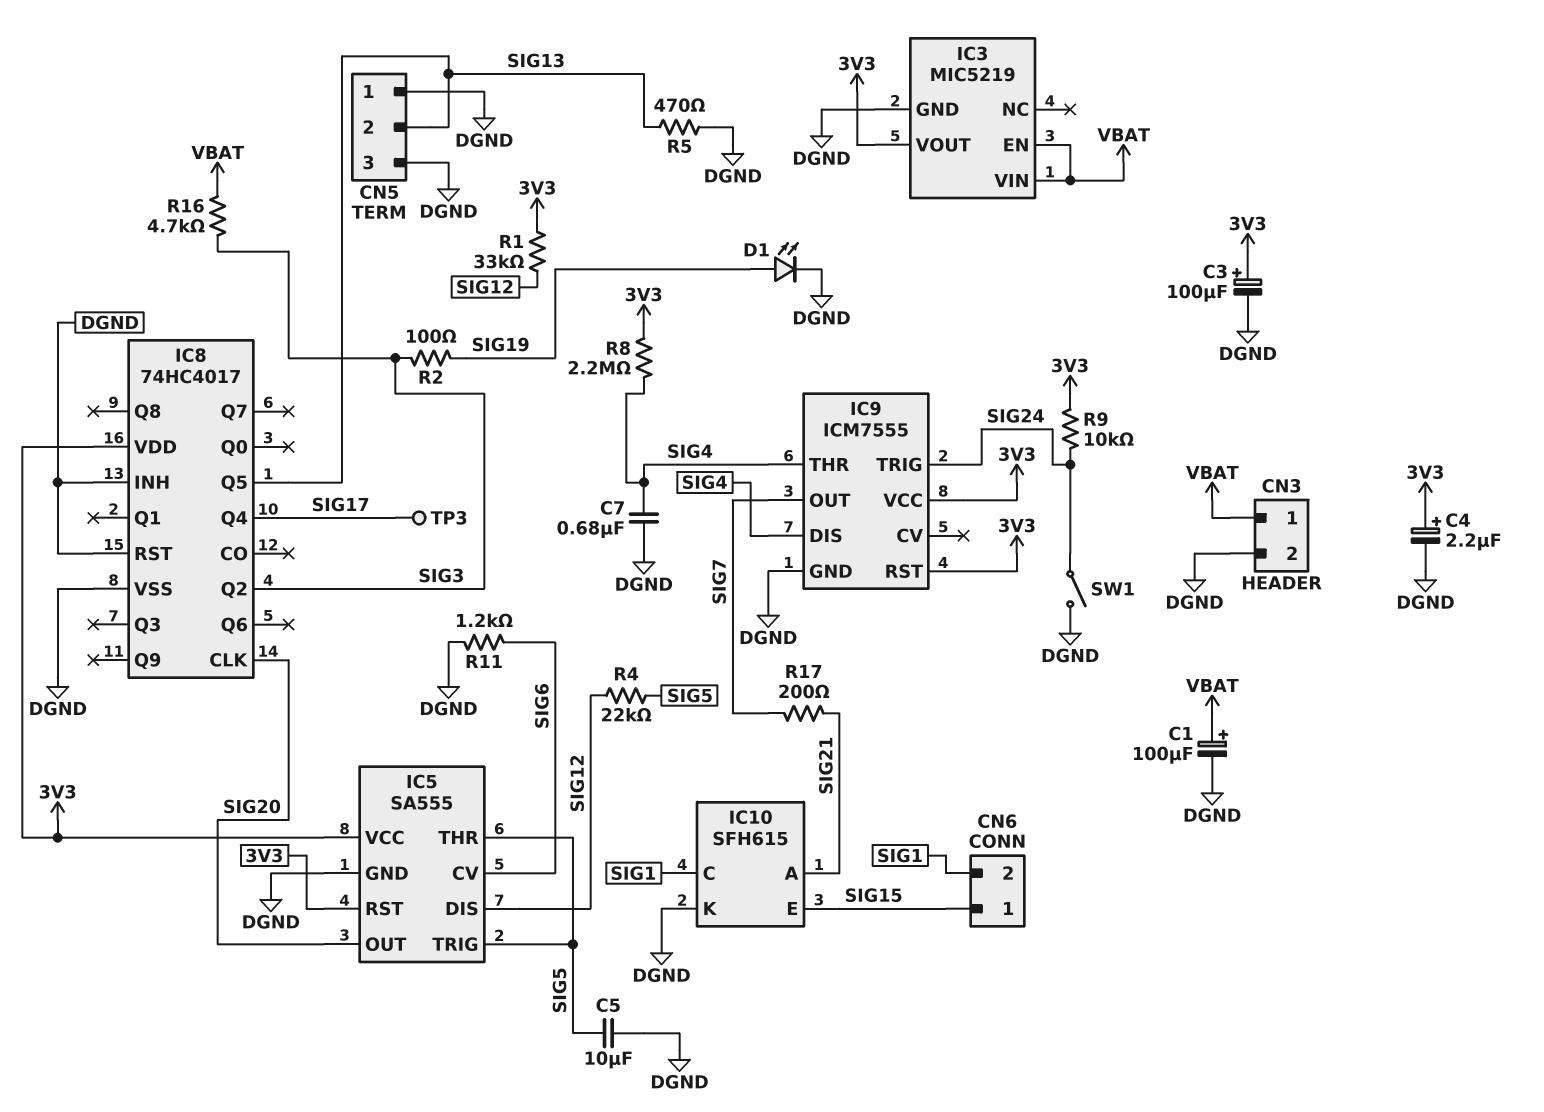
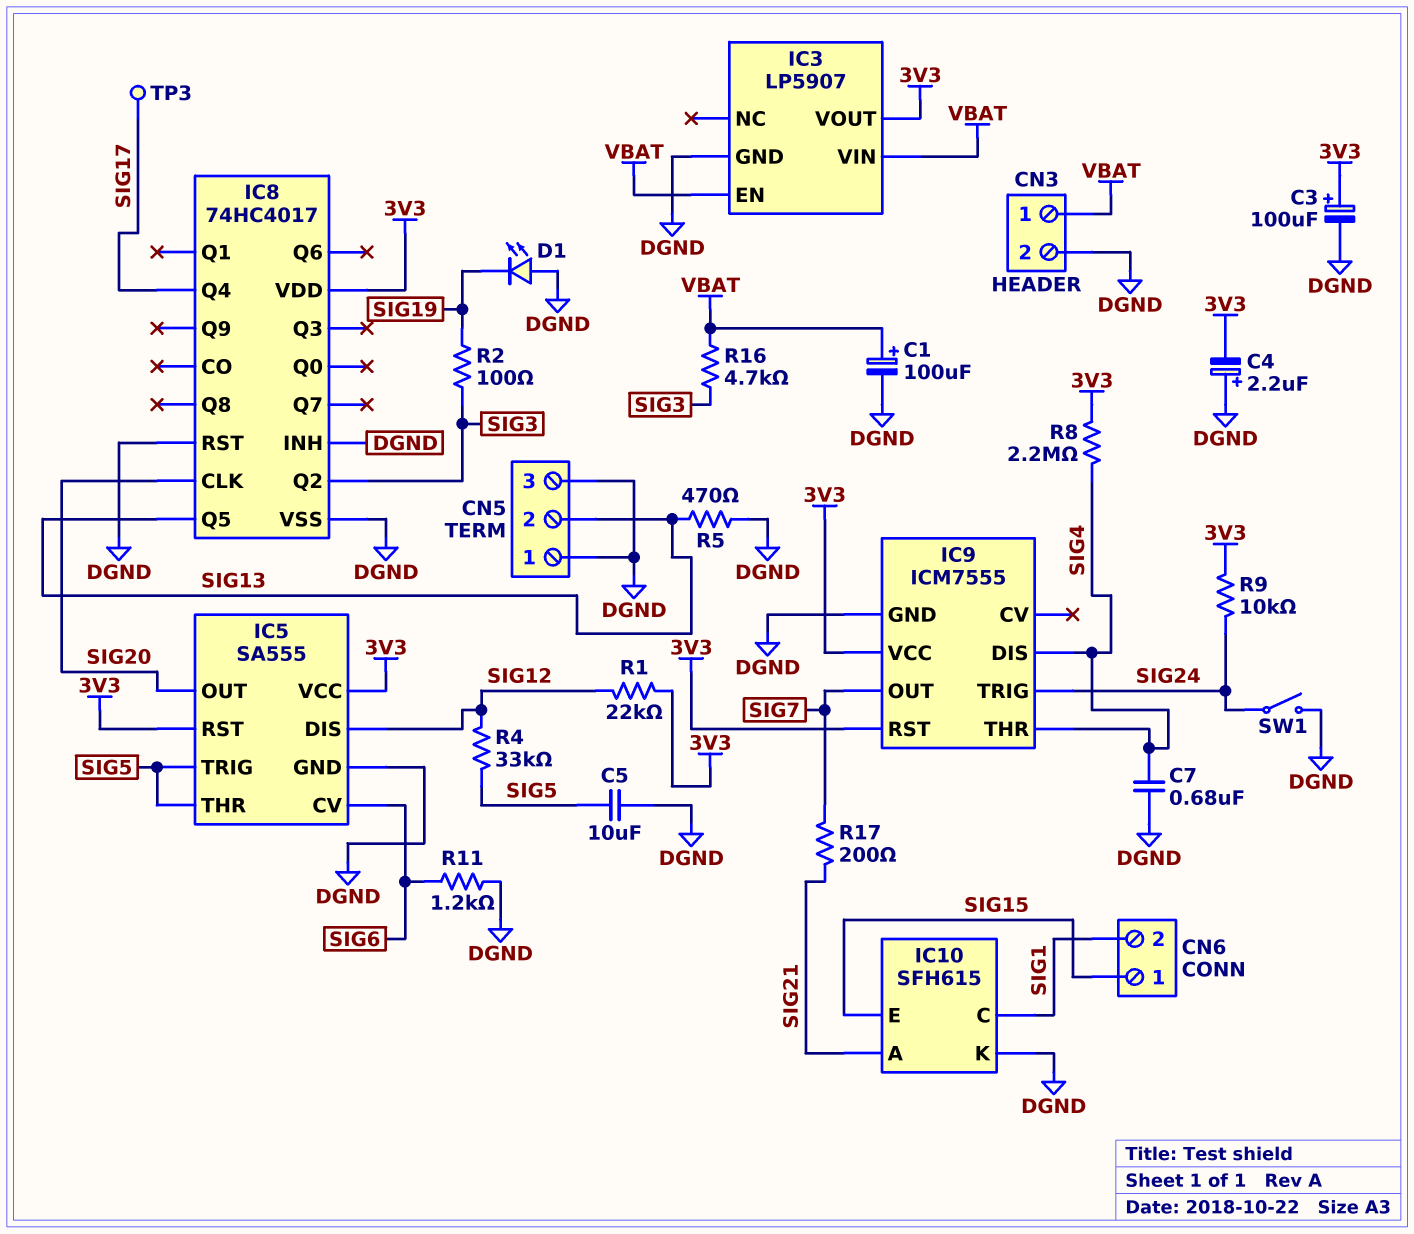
C4: 2.2uF (plus 3V3, minus DGND) -> 2.2uF (plus DGND, minus 3V3)
D1: LED (A SIG19, K DGND) -> LED (A DGND, K SIG19)
IC3: MIC5219 -> LP5907
R1: 33k (3V3, SIG12) -> 22k (3V3, SIG12)
R4: 22k (SIG5, SIG12) -> 33k (SIG5, SIG12)

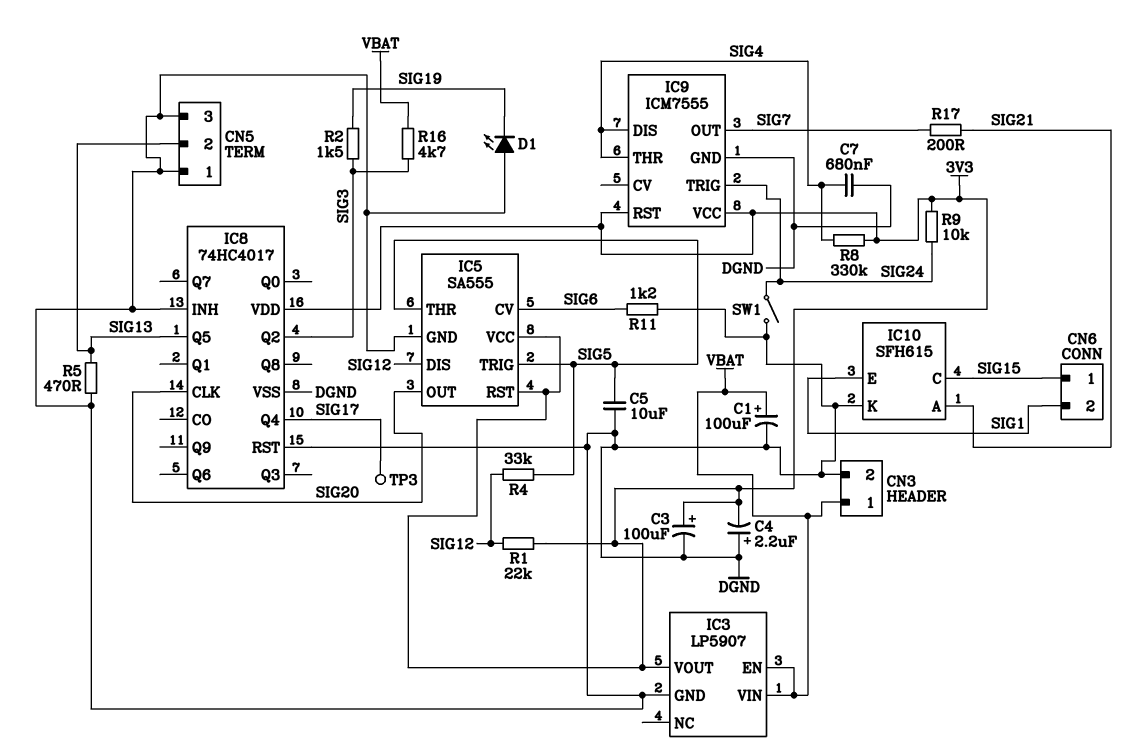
IC10 pin C: SIG1 -> SIG15
IC10 pin E: SIG15 -> SIG1
R2: 100 (SIG3, SIG19) -> 1.5k (SIG3, SIG19)
R8: 2.2M (3V3, SIG4) -> 330k (3V3, SIG4)

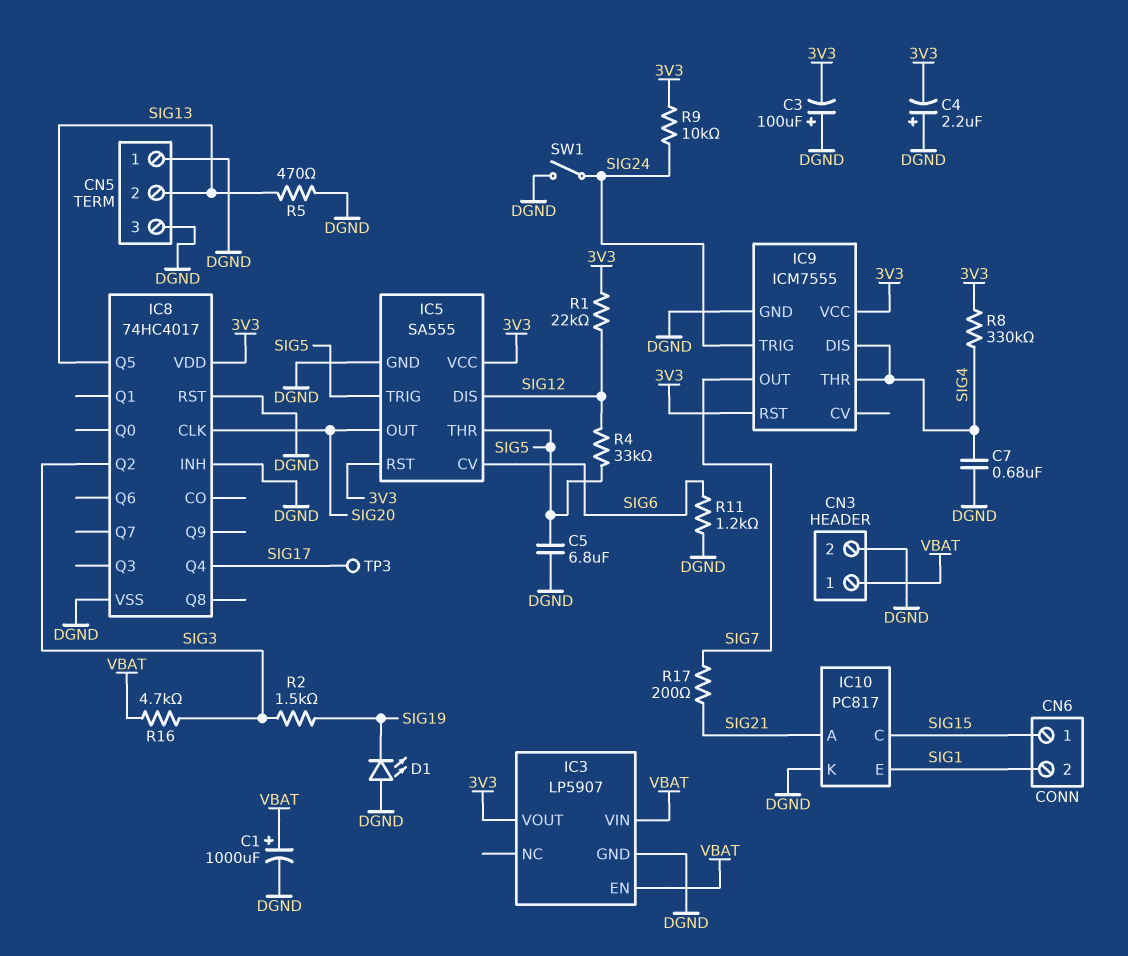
C1: 100uF (plus VBAT, minus DGND) -> 1000uF (plus VBAT, minus DGND)
C3: 100uF (plus 3V3, minus DGND) -> 100uF (plus DGND, minus 3V3)
C5: 10uF (DGND, SIG5) -> 6.8uF (DGND, SIG5)
IC10: SFH615 -> PC817

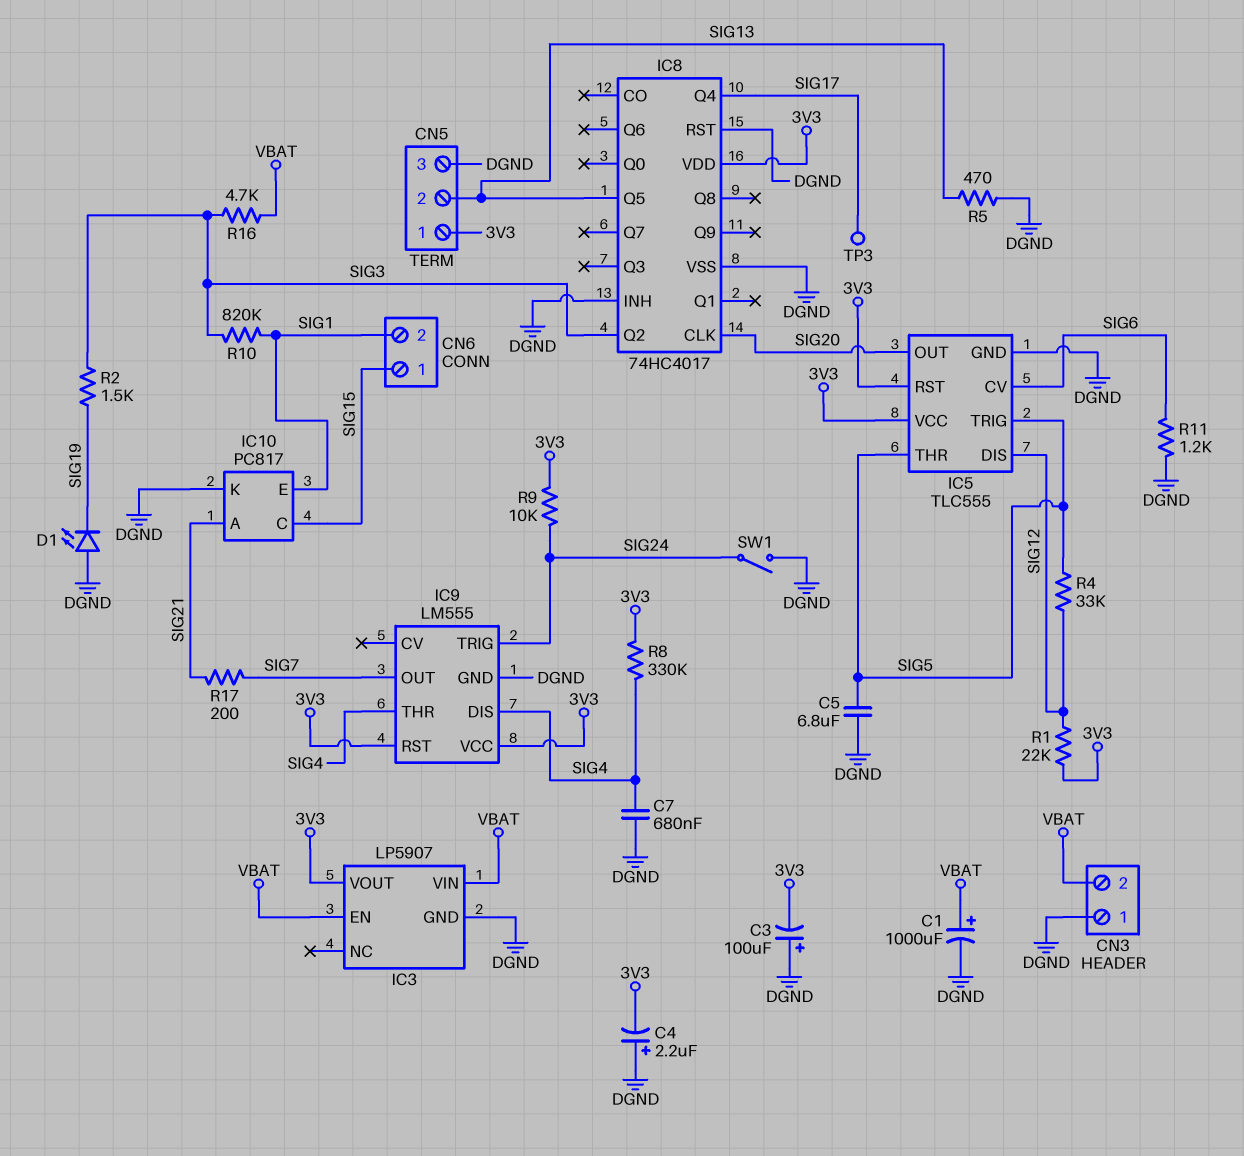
CN3 pin 1: VBAT -> DGND
CN3 pin 2: DGND -> VBAT
CN5 pin 1: DGND -> 3V3
IC5: SA555 -> TLC555
IC9: ICM7555 -> LM555
R10: none -> 820k (SIG1, SIG3)

